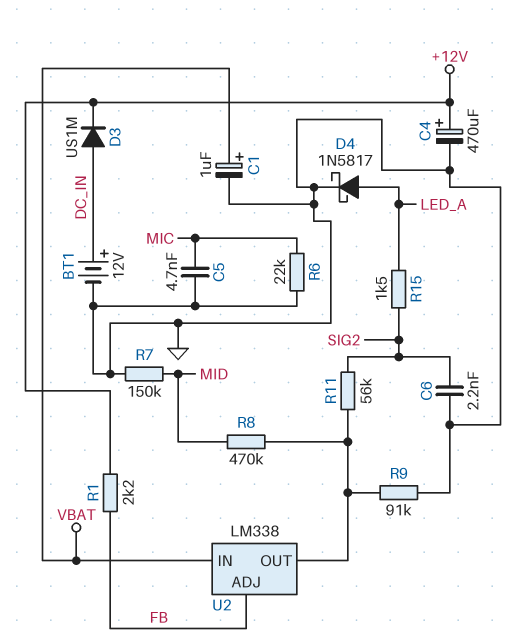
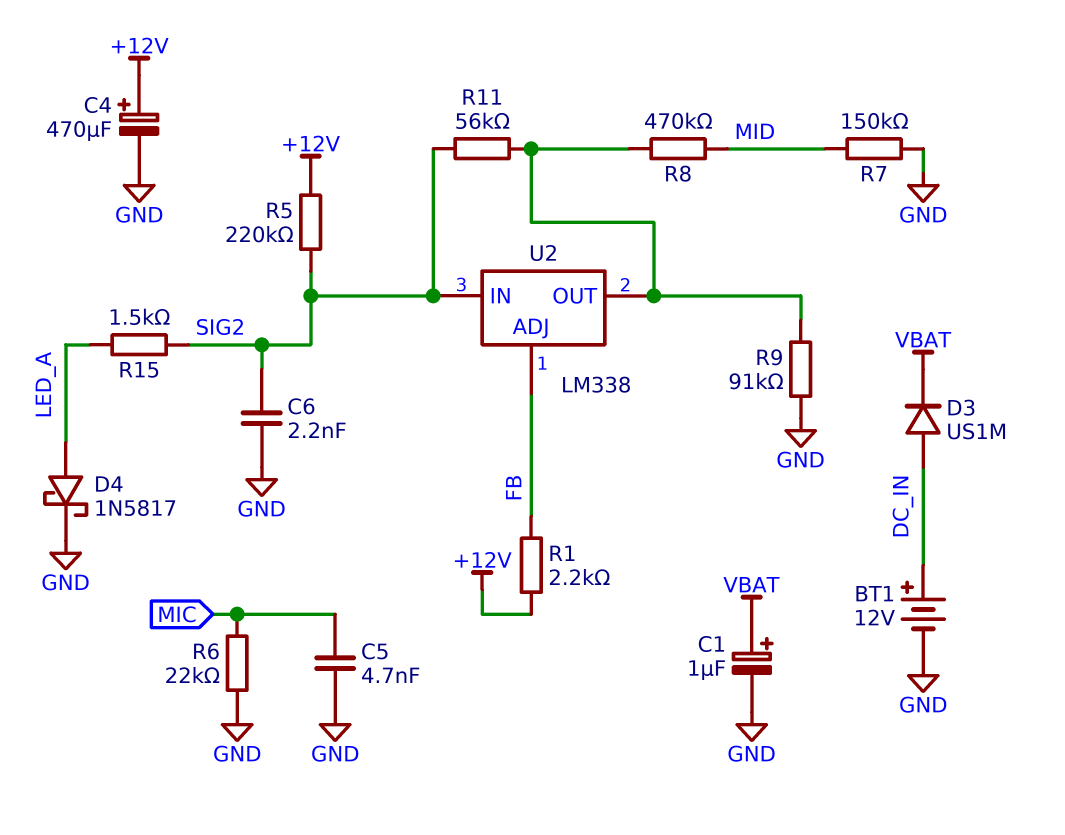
D3: diode US1M (A DC_IN, K +12V) -> diode US1M (A DC_IN, K VBAT)
R5: none -> 220k (+12V, SIG2)
U2 pin IN: VBAT -> SIG2

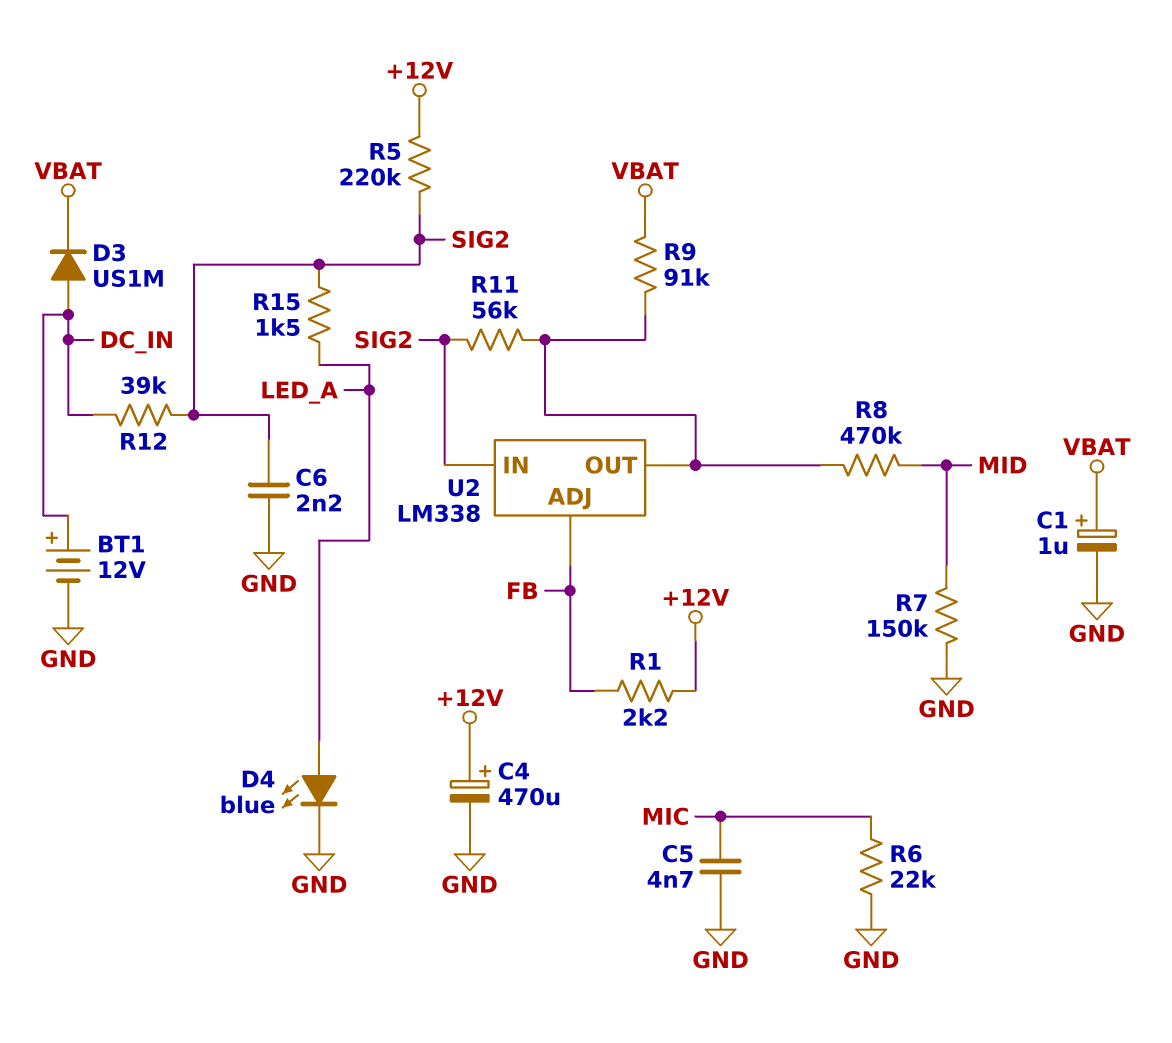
D4: schottky 1N5817 (A LED_A, K GND) -> LED blue (A LED_A, K GND)
R9: 91k (GND, U2/OUT) -> 91k (U2/OUT, VBAT)
R12: none -> 39k (DC_IN, SIG2)

